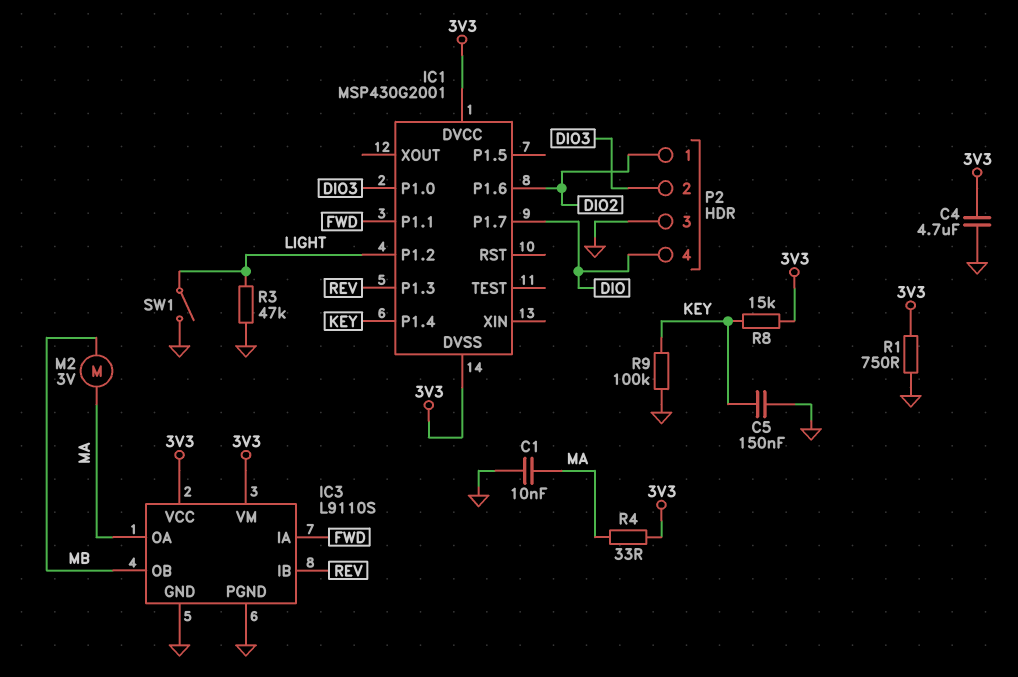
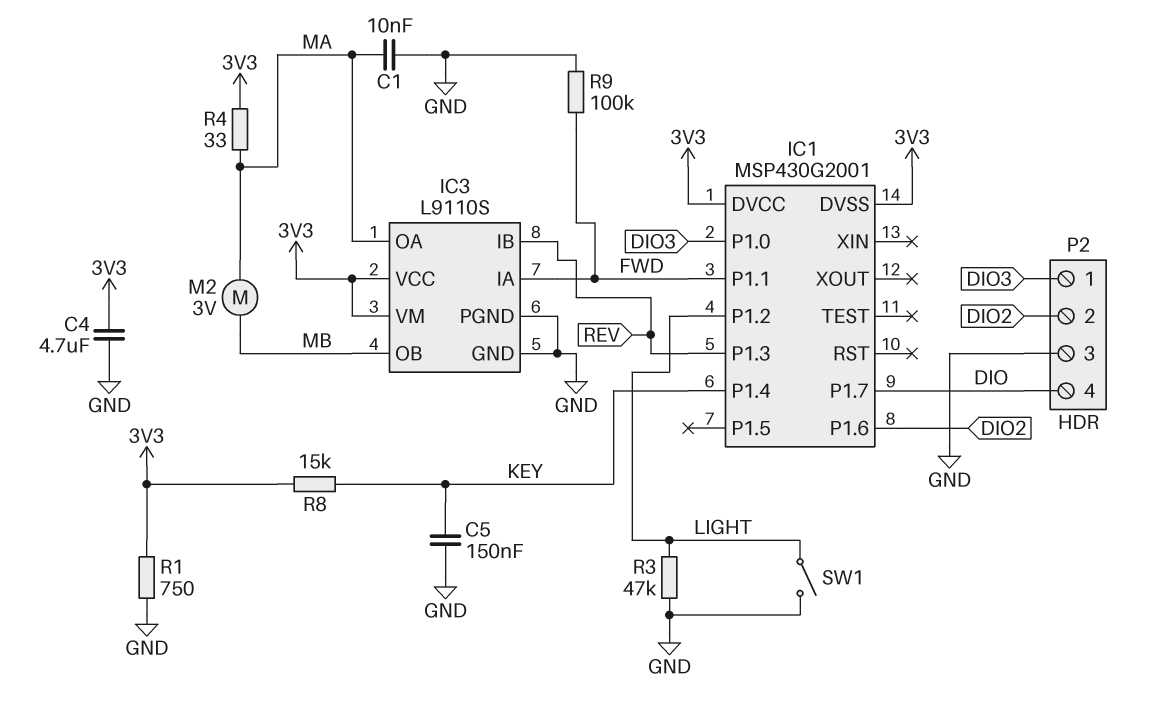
P2 pin 1: DIO2 -> DIO3
P2 pin 2: DIO3 -> DIO2
R9: 100k (GND, KEY) -> 100k (FWD, GND)

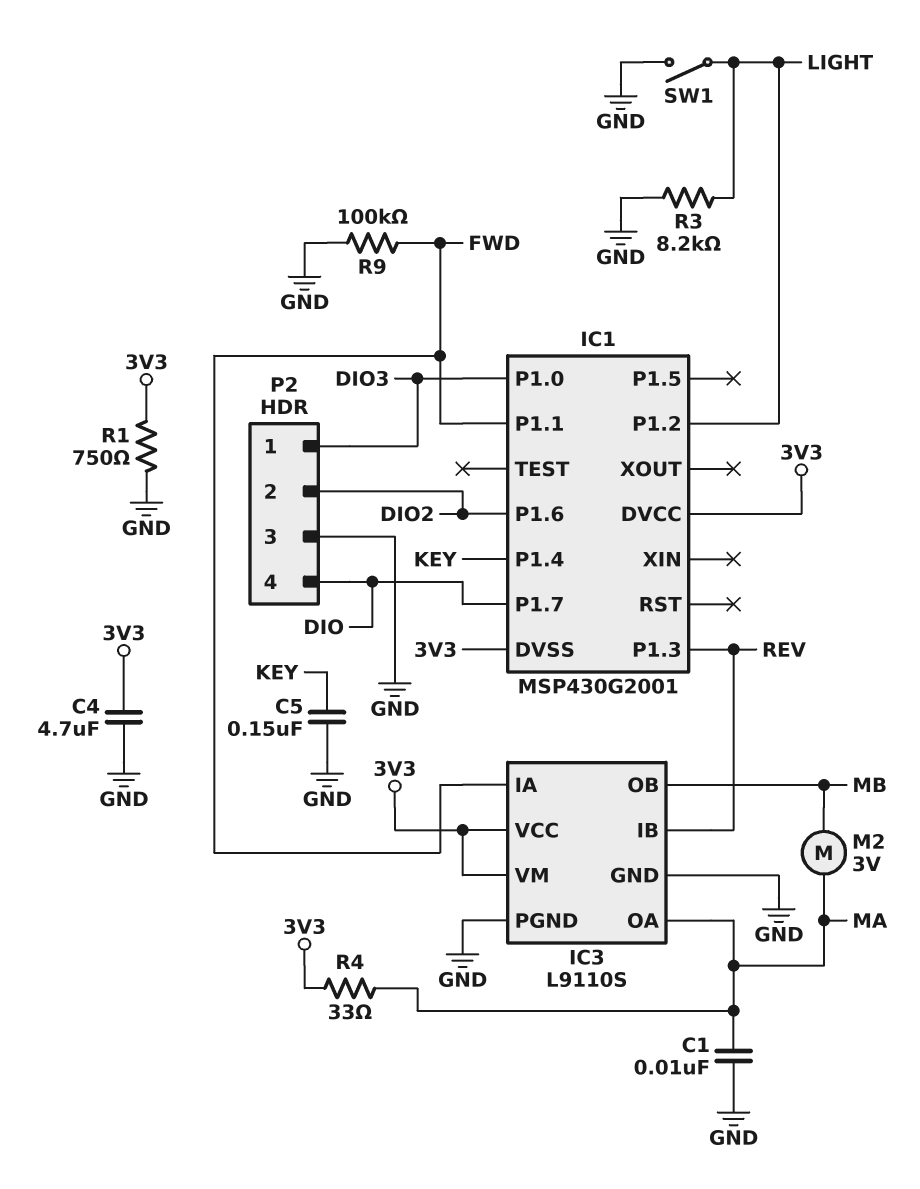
R3: 47k (GND, LIGHT) -> 8.2k (GND, LIGHT)
R8: 15k (3V3, KEY) -> none

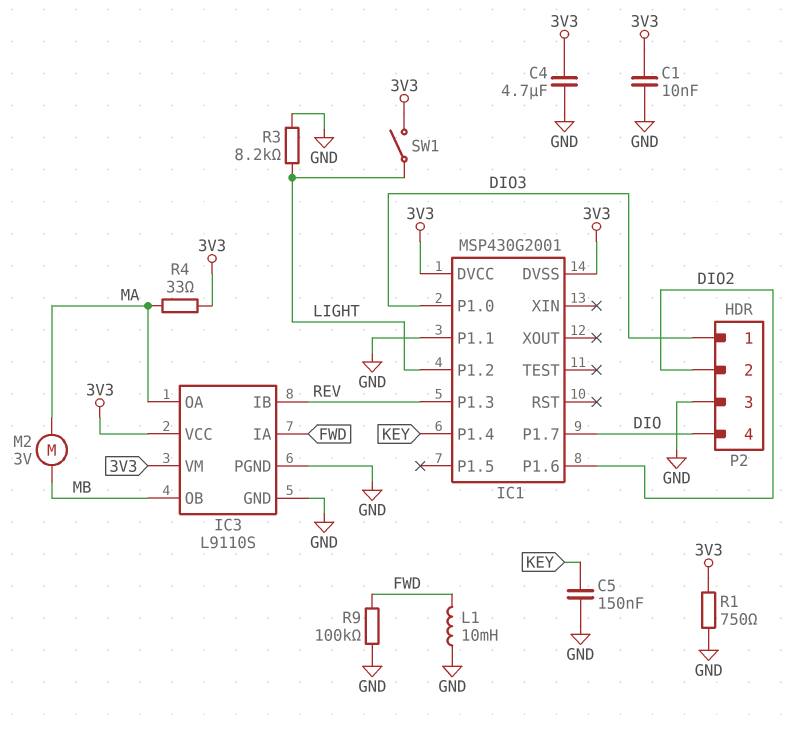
C1: 10nF (GND, MA) -> 10nF (3V3, GND)
IC1 pin P1.1: FWD -> GND
L1: none -> 10mH (FWD, GND)
SW1: switch (GND, LIGHT) -> switch (3V3, LIGHT)

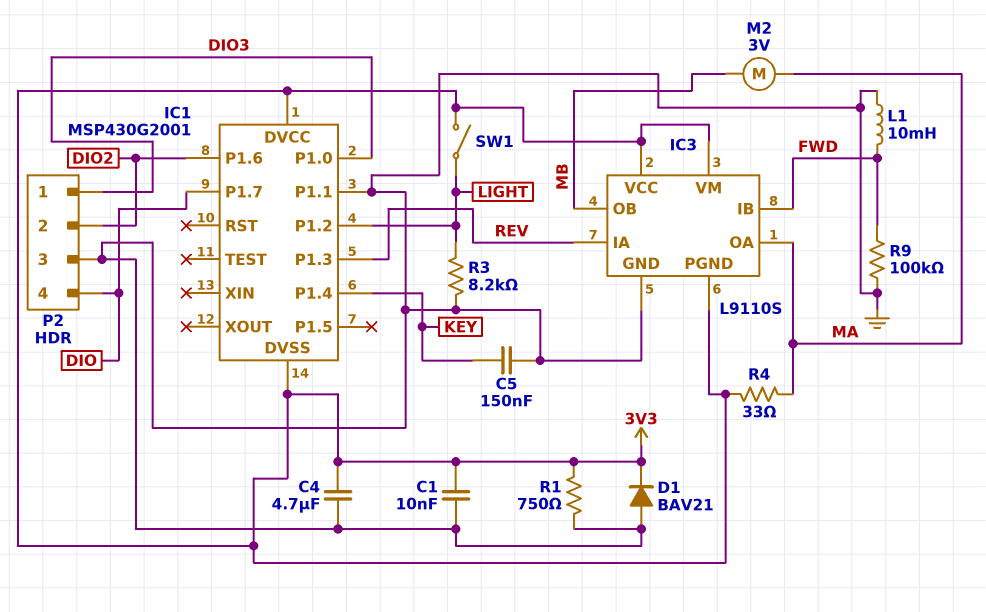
D1: none -> diode BAV21 (A GND, K 3V3)
IC3 pin IA: FWD -> REV
IC3 pin IB: REV -> FWD
IC3 pin PGND: GND -> 3V3

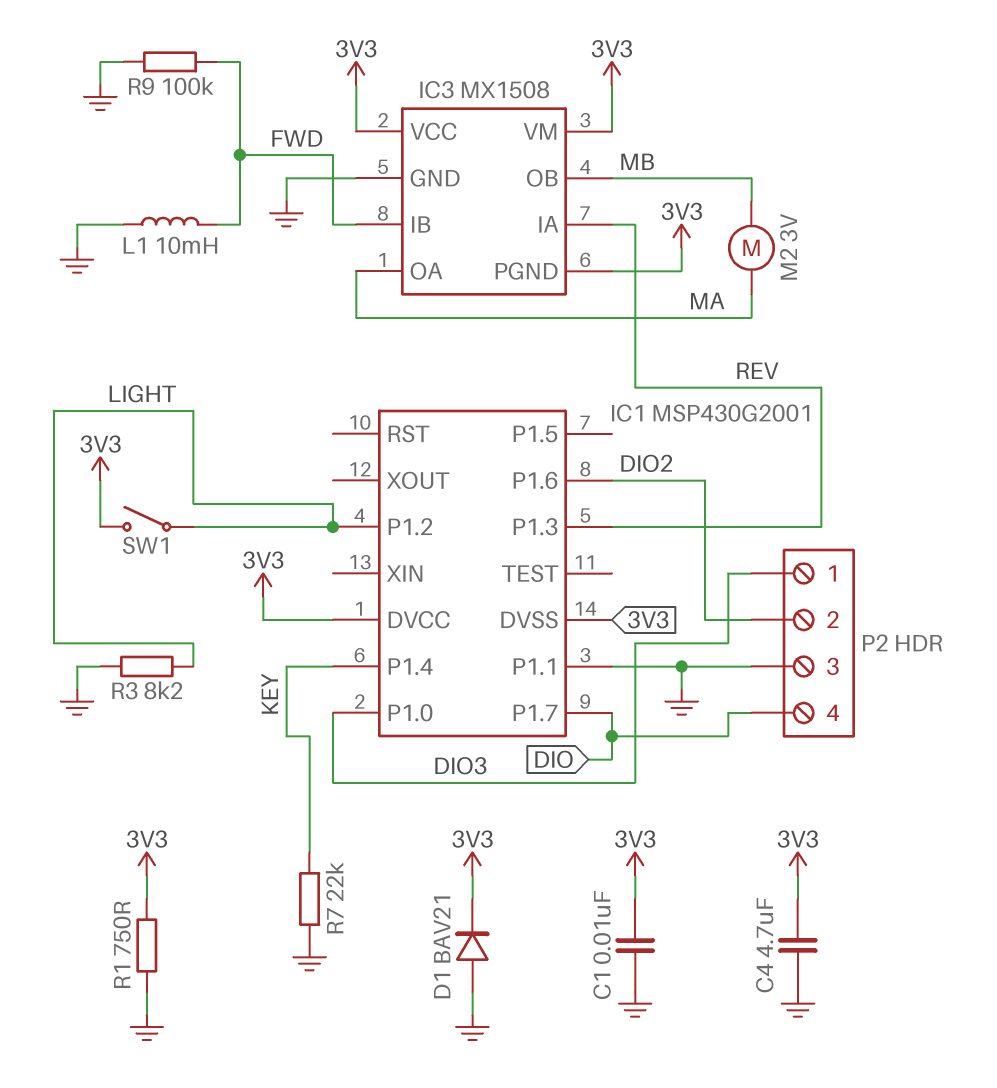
C5: 150nF (GND, KEY) -> none
IC3: L9110S -> MX1508
R4: 33 (3V3, MA) -> none
R7: none -> 22k (GND, KEY)

